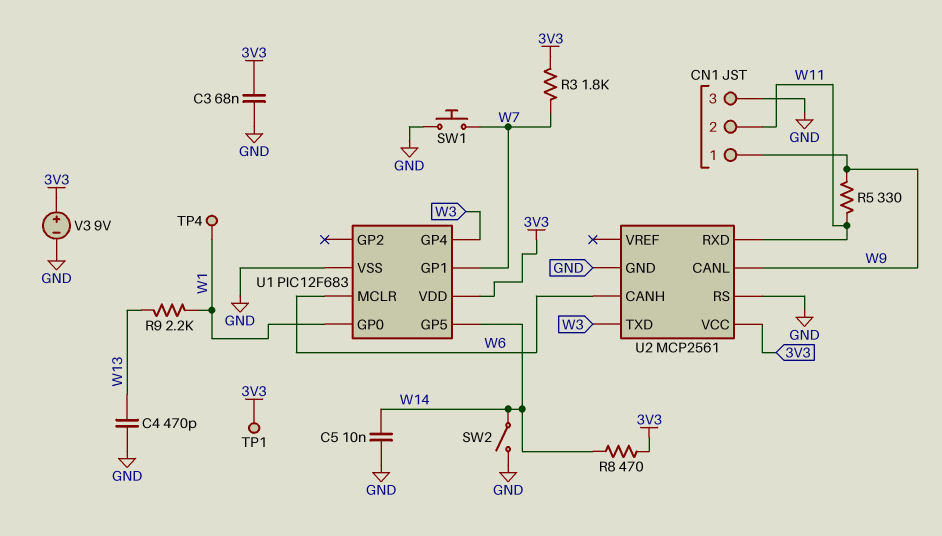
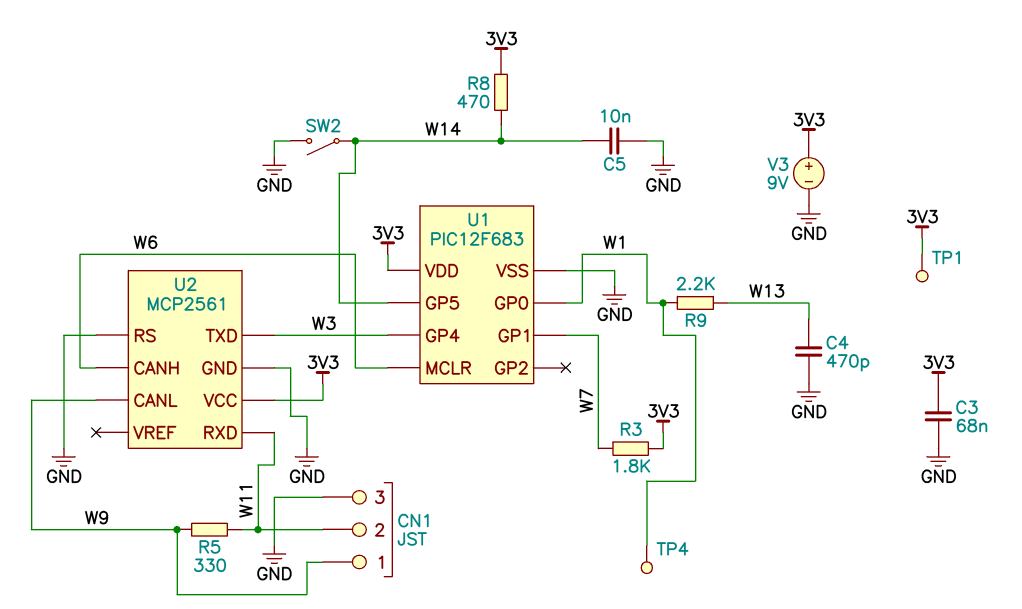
SW1: button (GND, W7) -> none

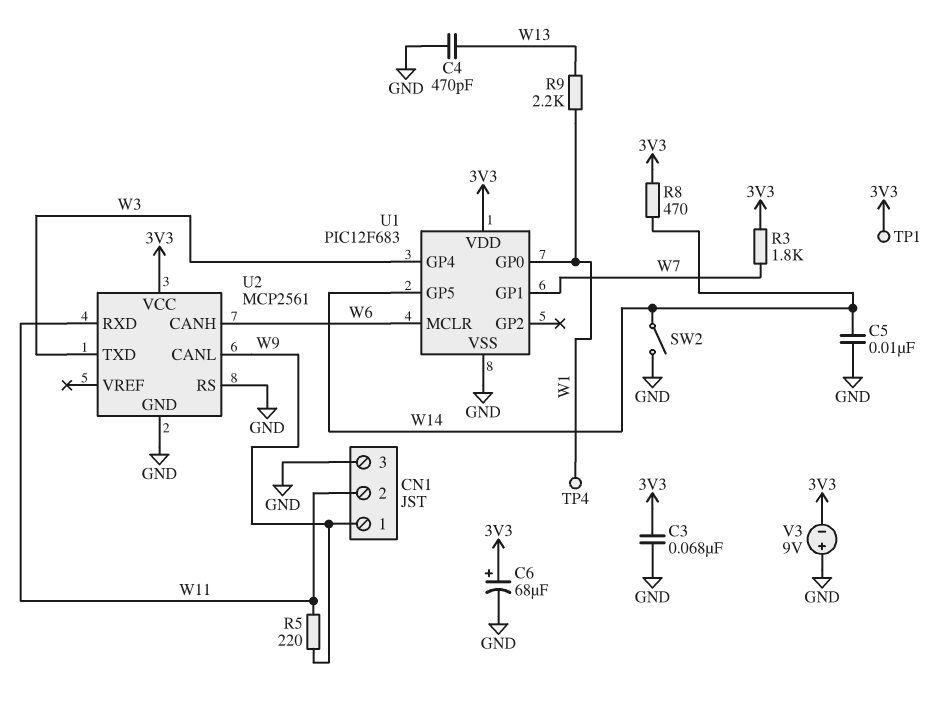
C6: none -> 68uF (plus 3V3, minus GND)
R5: 330 (W9, W11) -> 220 (W9, W11)
V3: 9V (plus 3V3, minus GND) -> 9V (plus GND, minus 3V3)

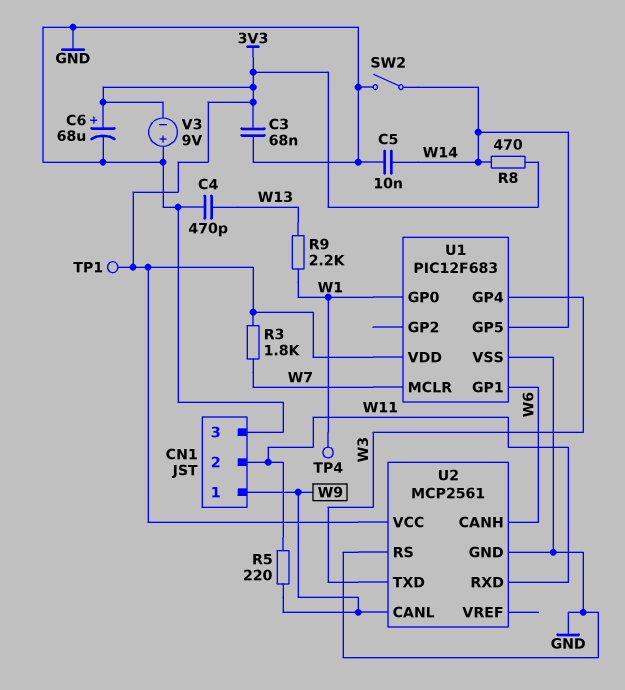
U1 pin GP1: W7 -> W6
U1 pin MCLR: W6 -> W7

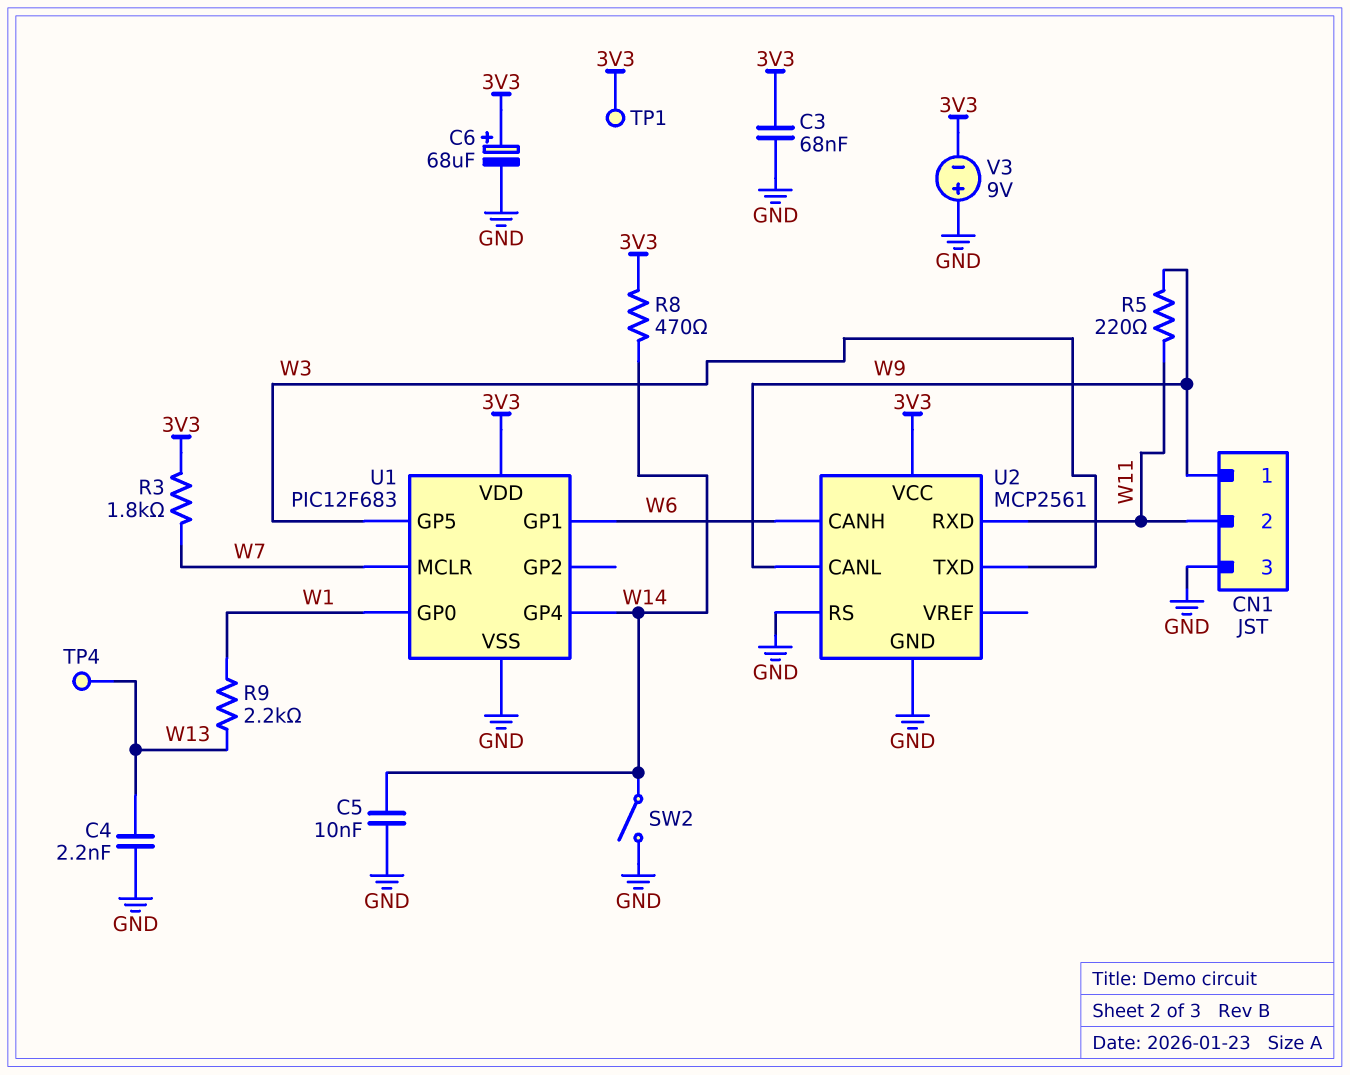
C4: 470pF (GND, W13) -> 2.2nF (GND, W13)
TP4: test point (W1) -> test point (W13)
U1 pin GP4: W3 -> W14
U1 pin GP5: W14 -> W3

